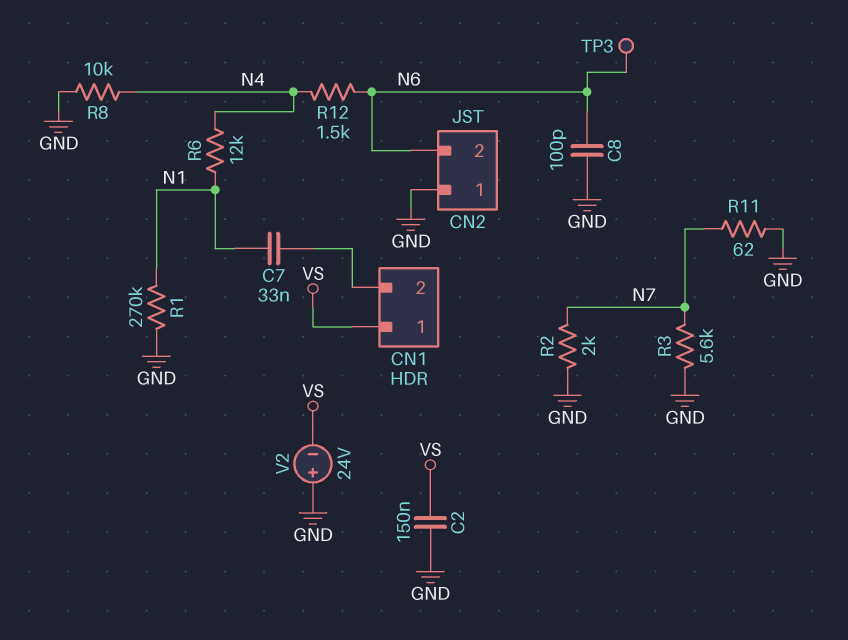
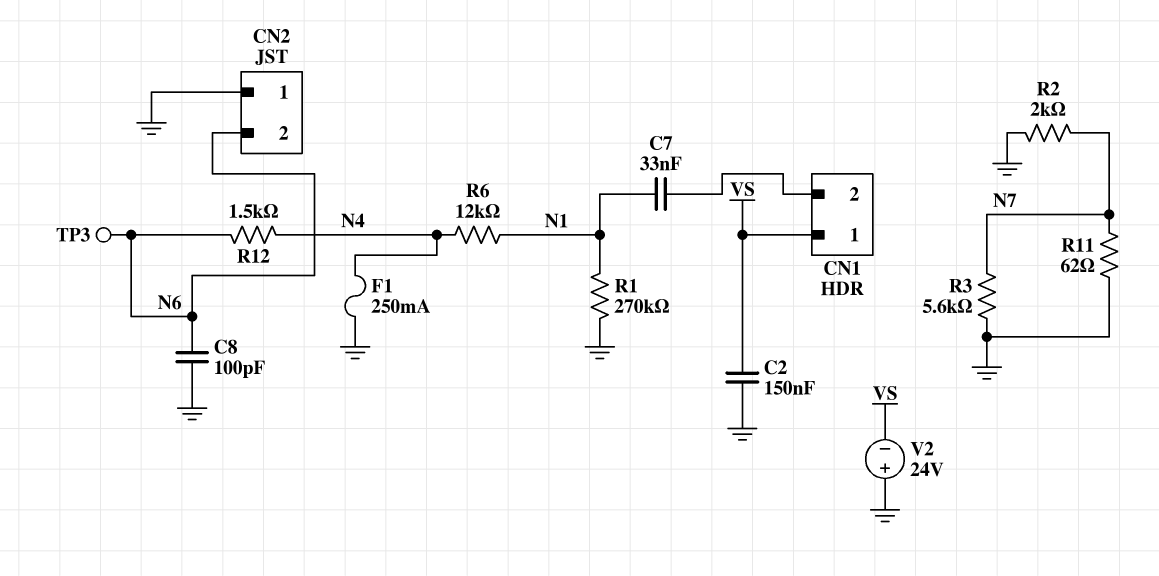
F1: none -> 250mA (GND, N4)
R8: 10k (GND, N4) -> none

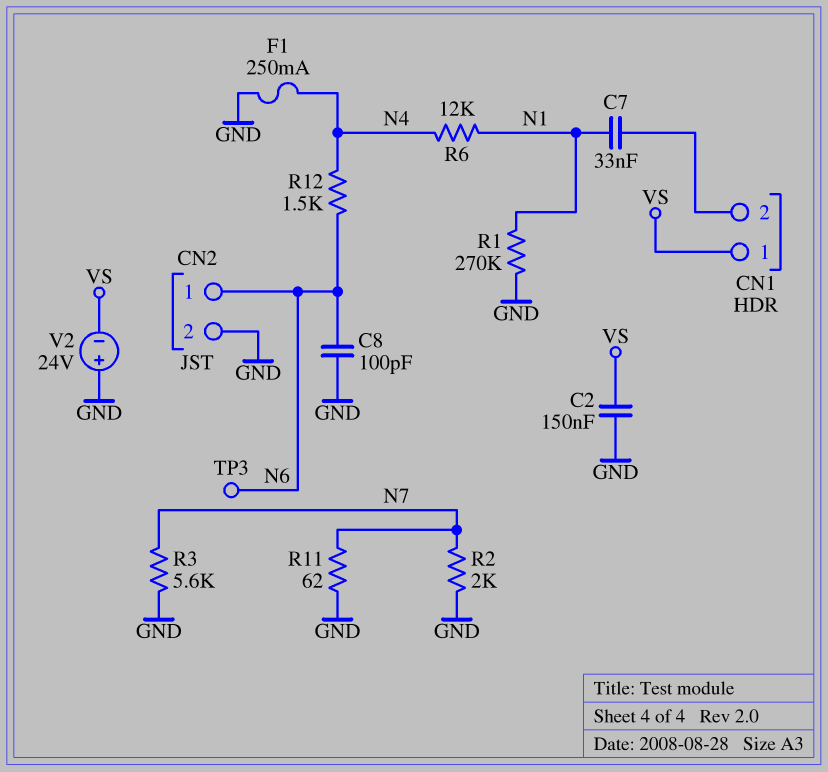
CN2 pin 1: GND -> N6
CN2 pin 2: N6 -> GND

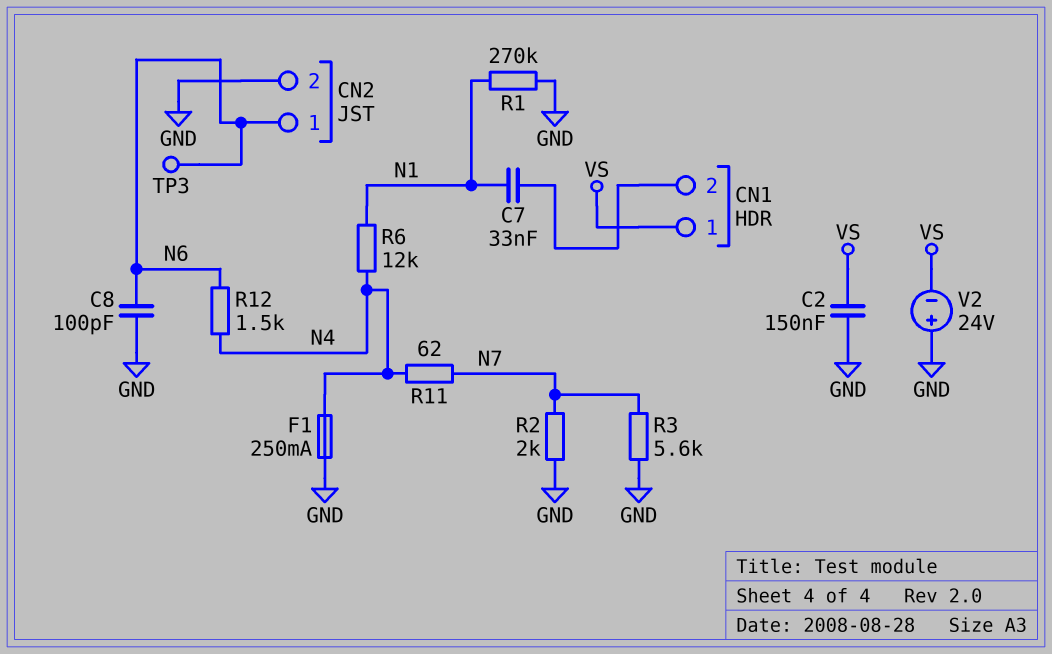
R11: 62 (GND, N7) -> 62 (N4, N7)

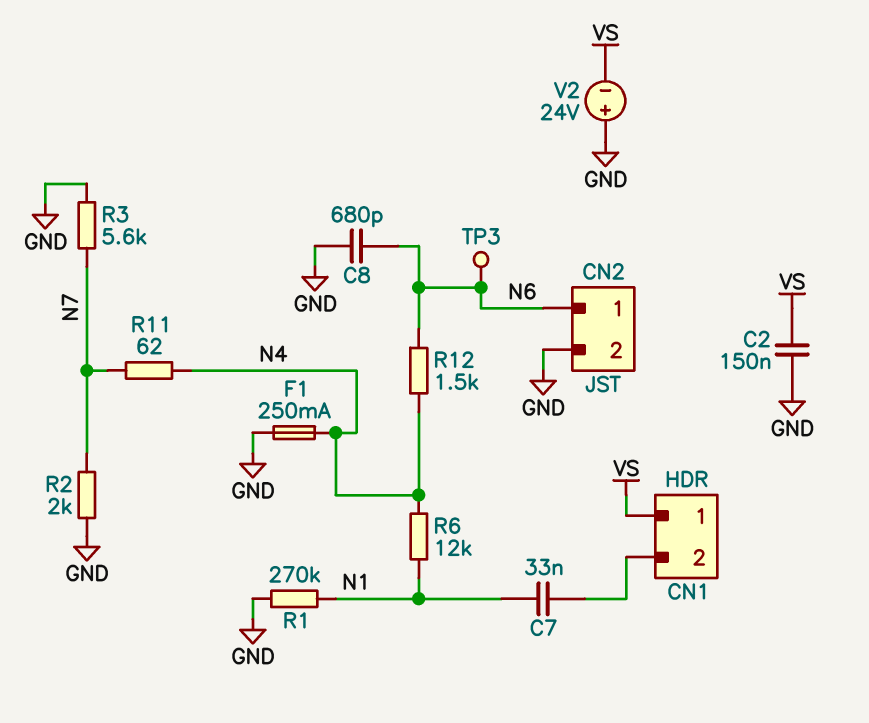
C8: 100pF (GND, N6) -> 680pF (GND, N6)

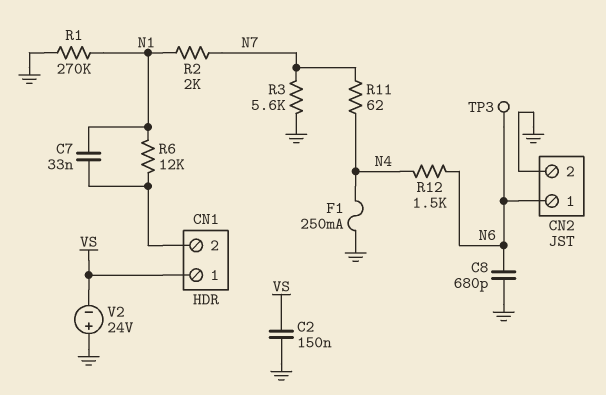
R2: 2k (GND, N7) -> 2k (N1, N7)
R6: 12k (N1, N4) -> 12k (CN1/2, N1)

